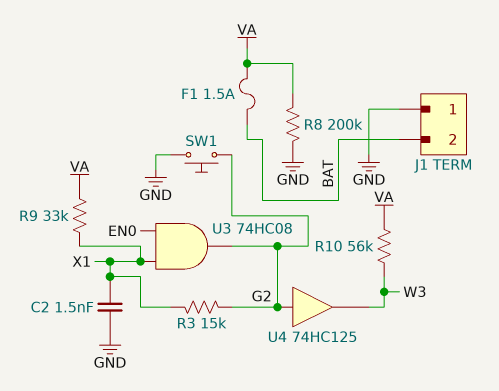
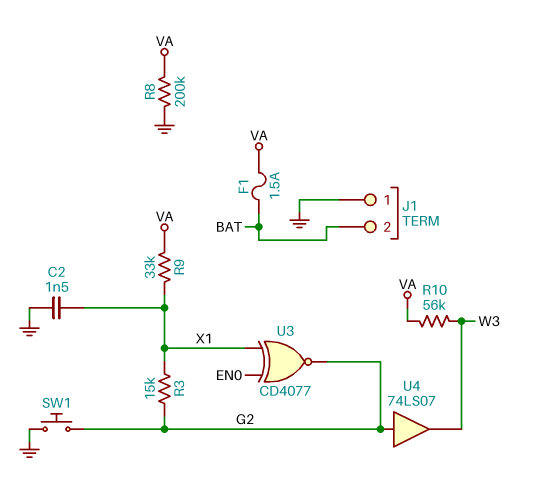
U3: AND 74HC08 (in EN0, in X1, out G2) -> XNOR CD4077 (in EN0, in X1, out G2)
U4: buffer 74HC125 (in G2, out W3) -> buffer 74LS07 (in G2, out W3)

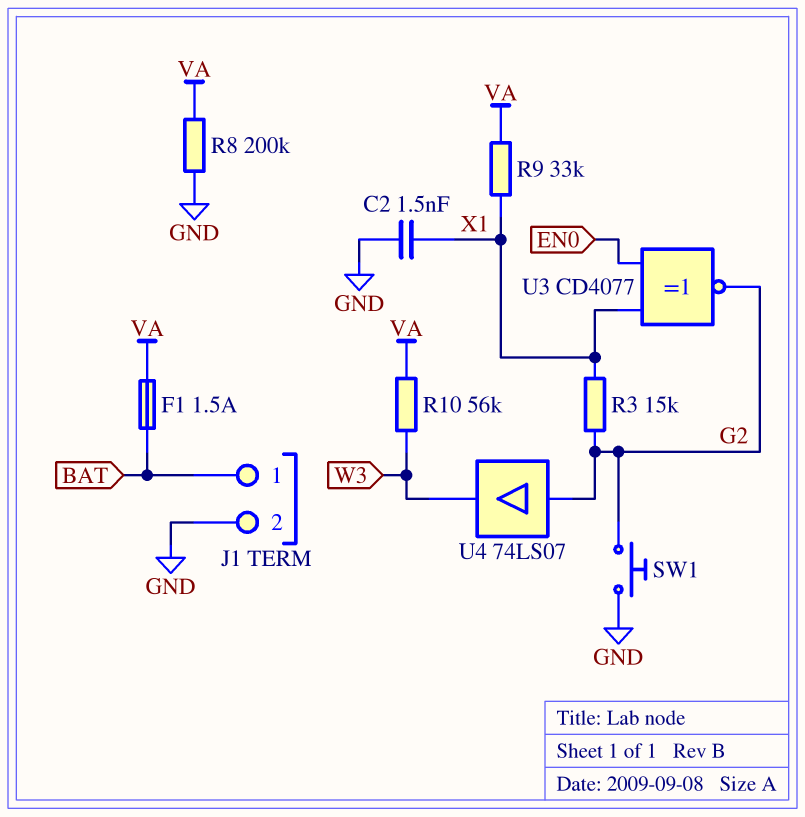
J1 pin 1: GND -> BAT
J1 pin 2: BAT -> GND

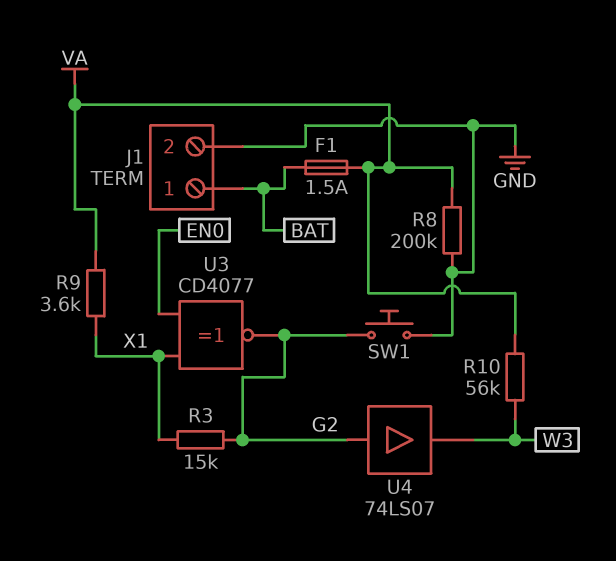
C2: 1.5nF (GND, X1) -> none
R9: 33k (VA, X1) -> 3.6k (VA, X1)

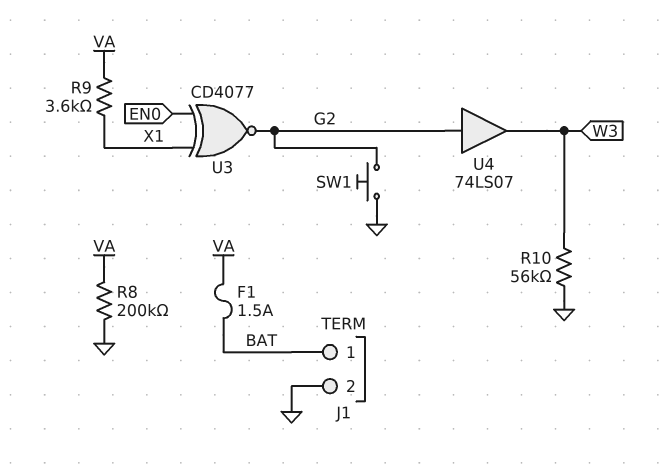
R3: 15k (G2, X1) -> none
R10: 56k (VA, W3) -> 56k (GND, W3)

